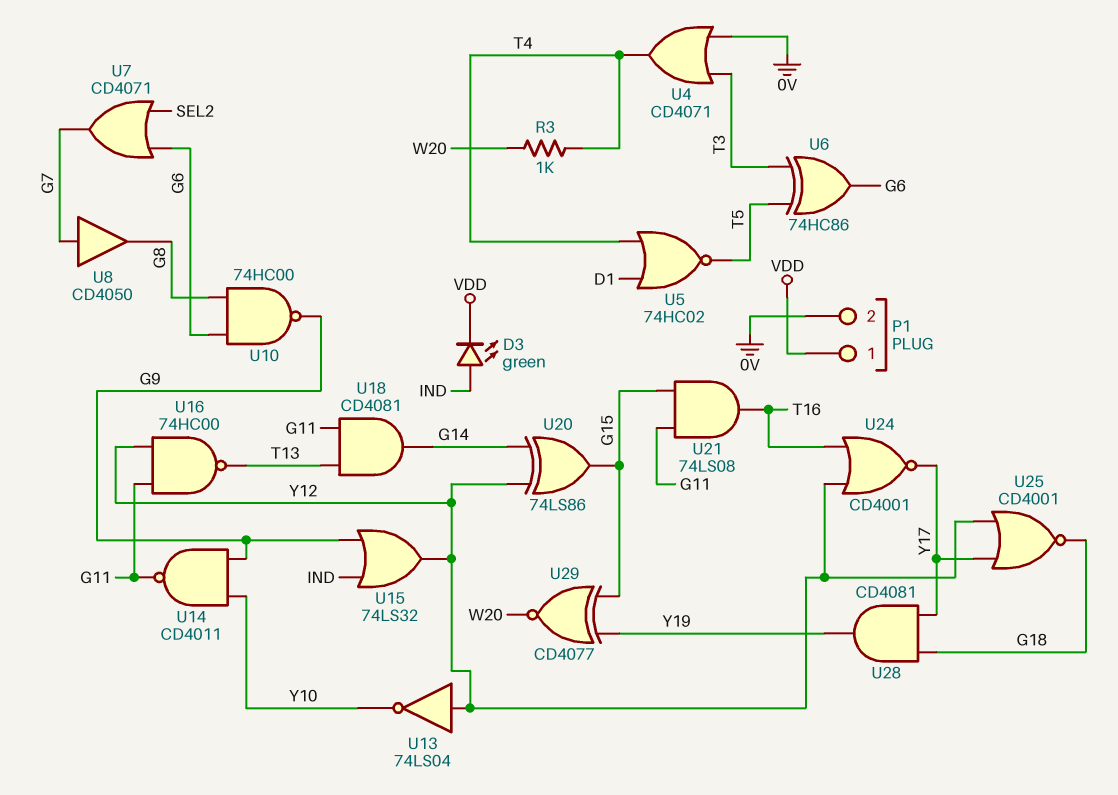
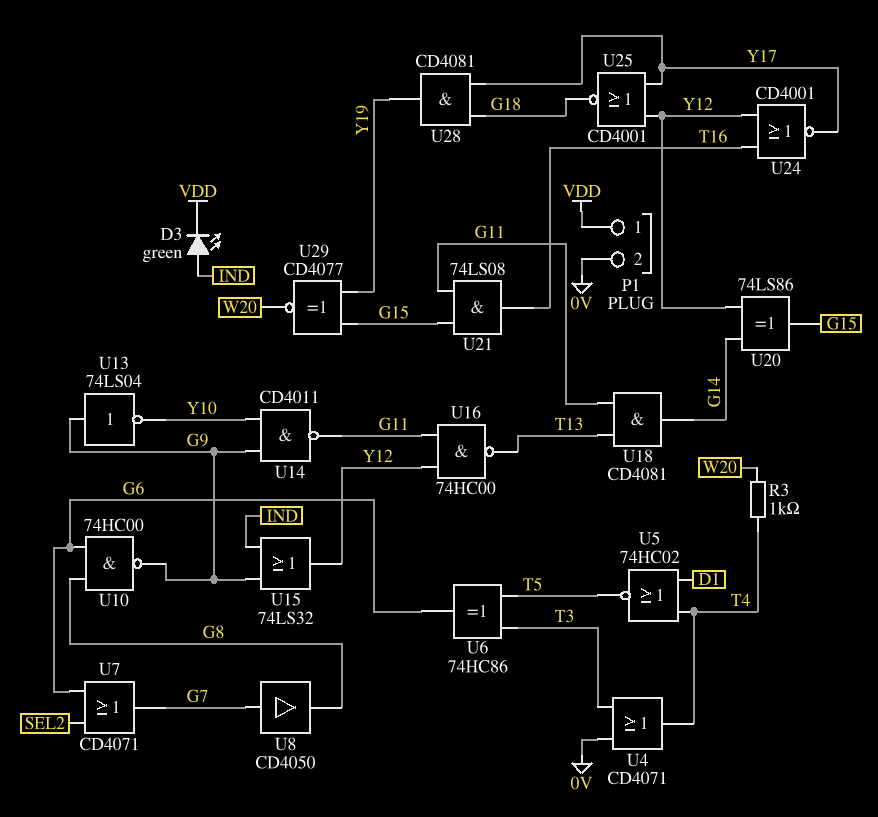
U13: NOT 74LS04 (in Y12, out Y10) -> NOT 74LS04 (in G9, out Y10)

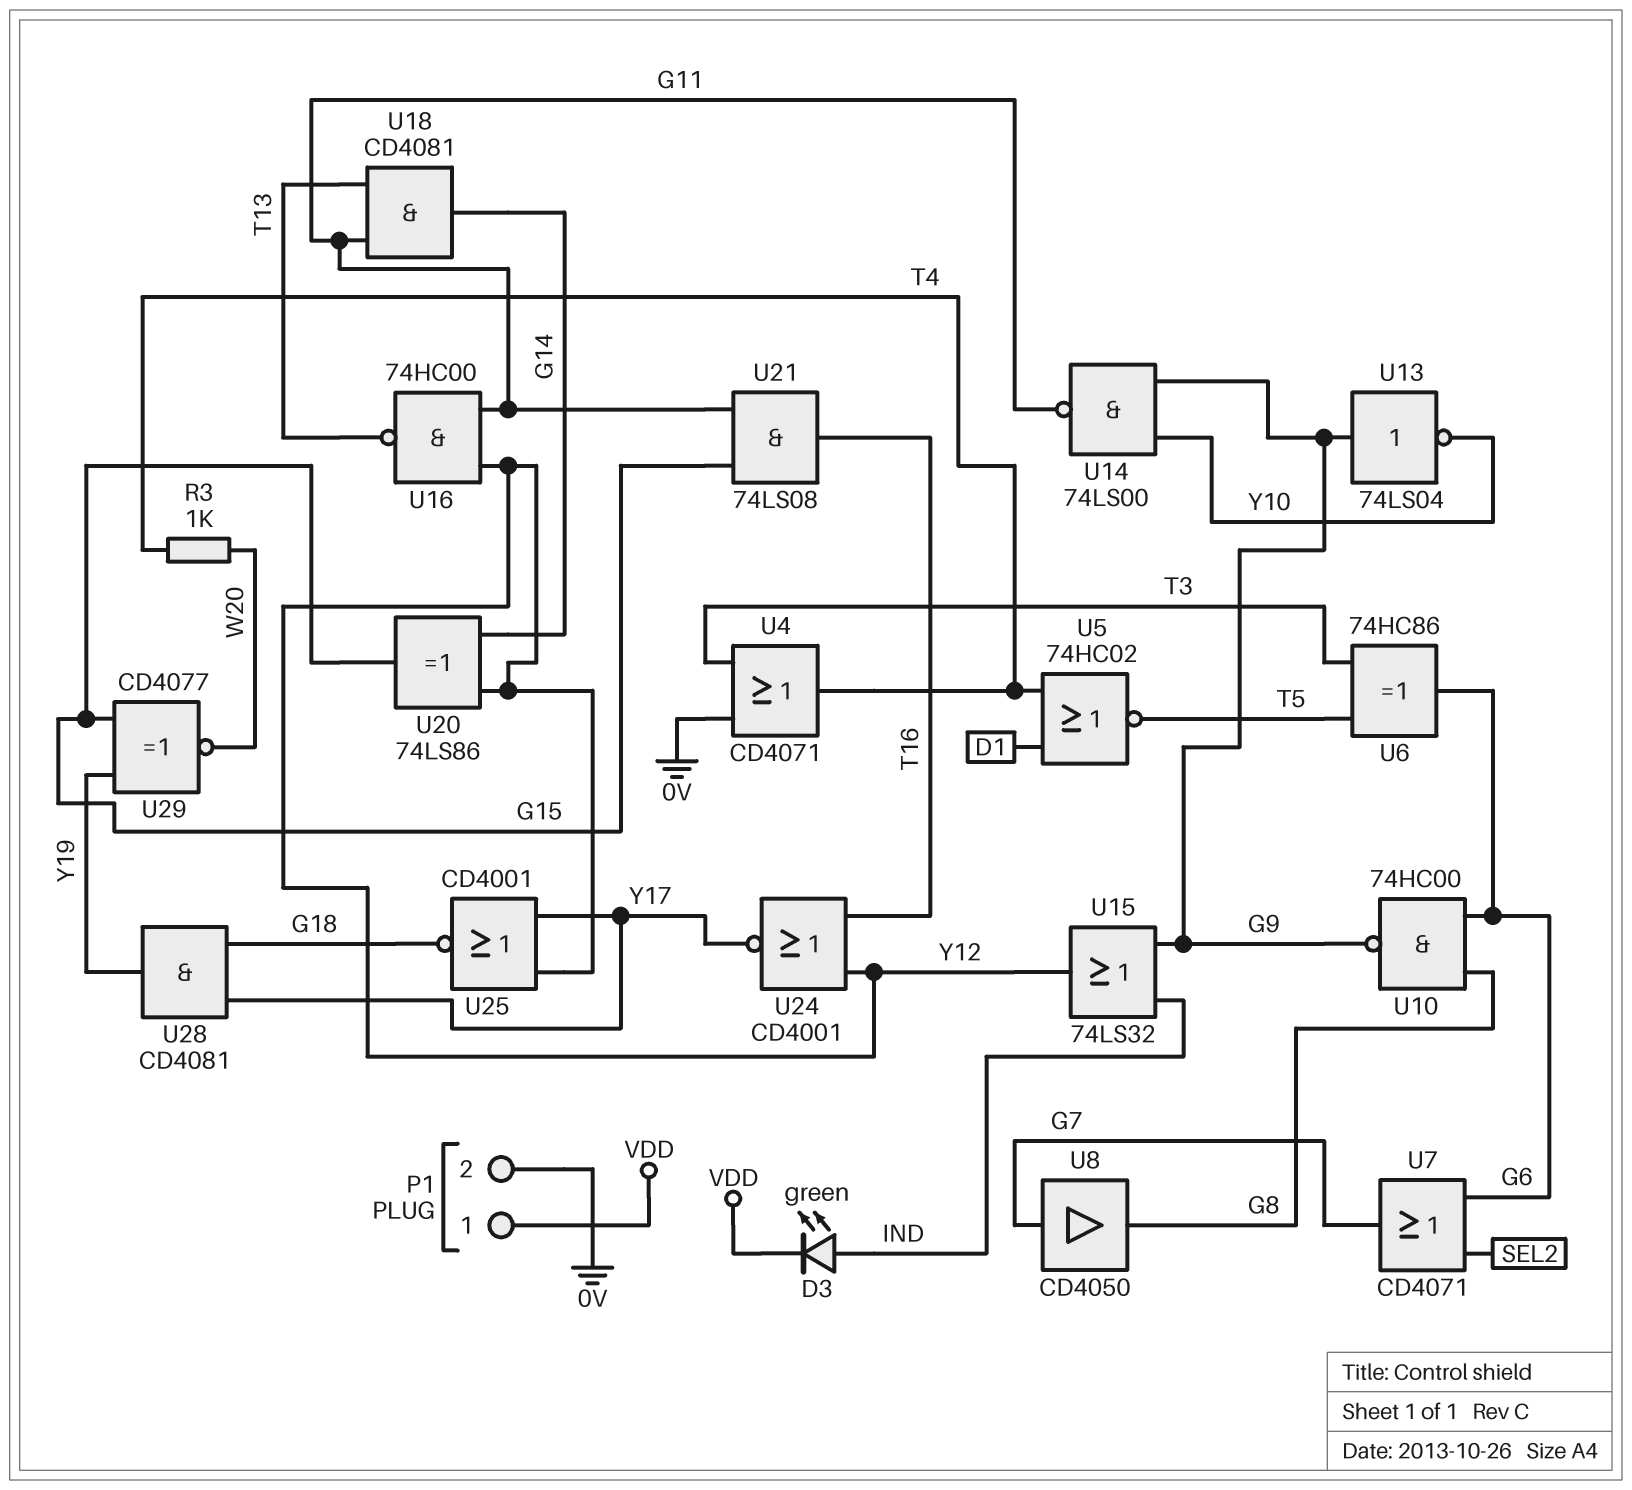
U14: NAND CD4011 (in G9, in Y10, out G11) -> NAND 74LS00 (in G9, in Y10, out G11)

